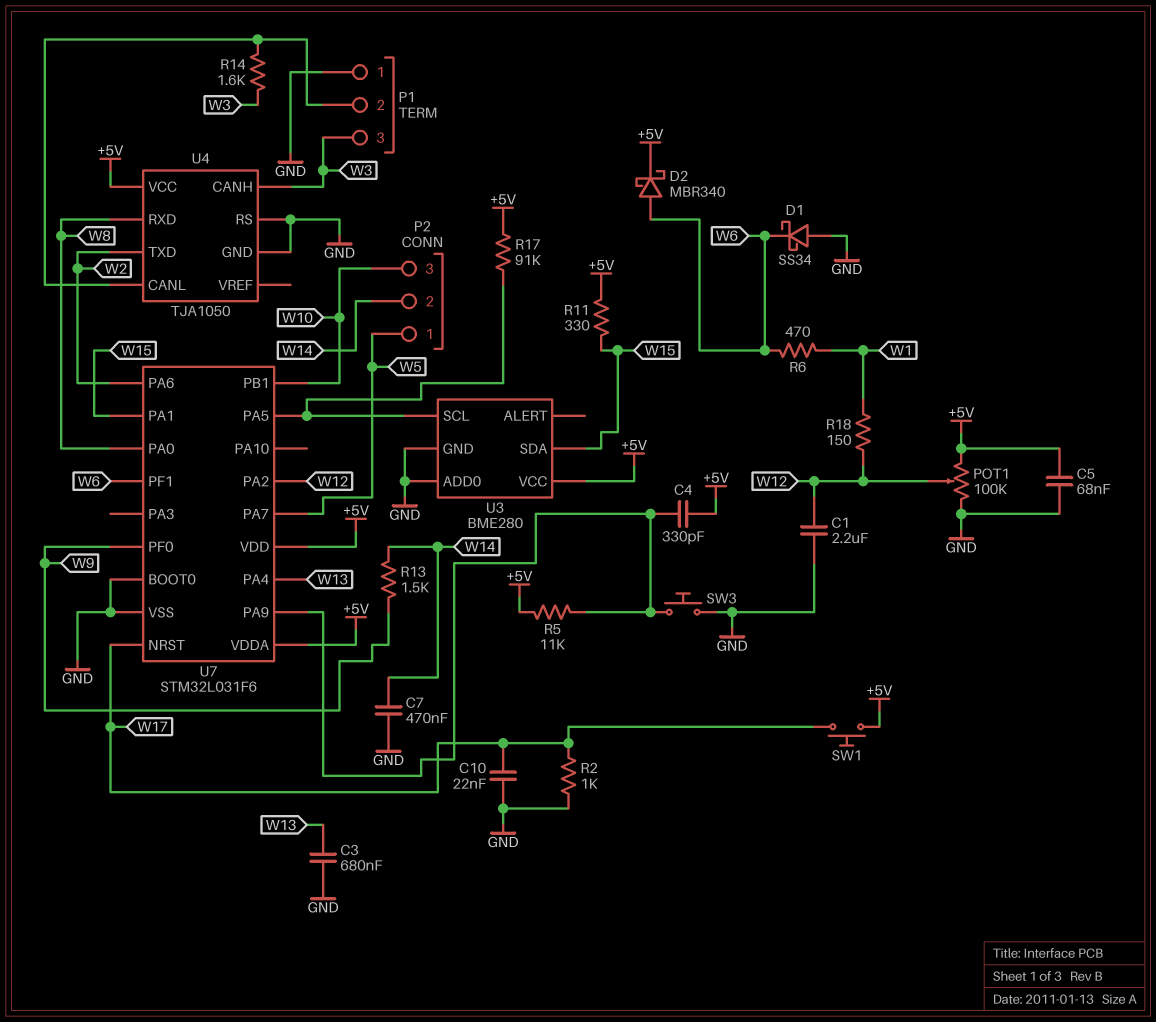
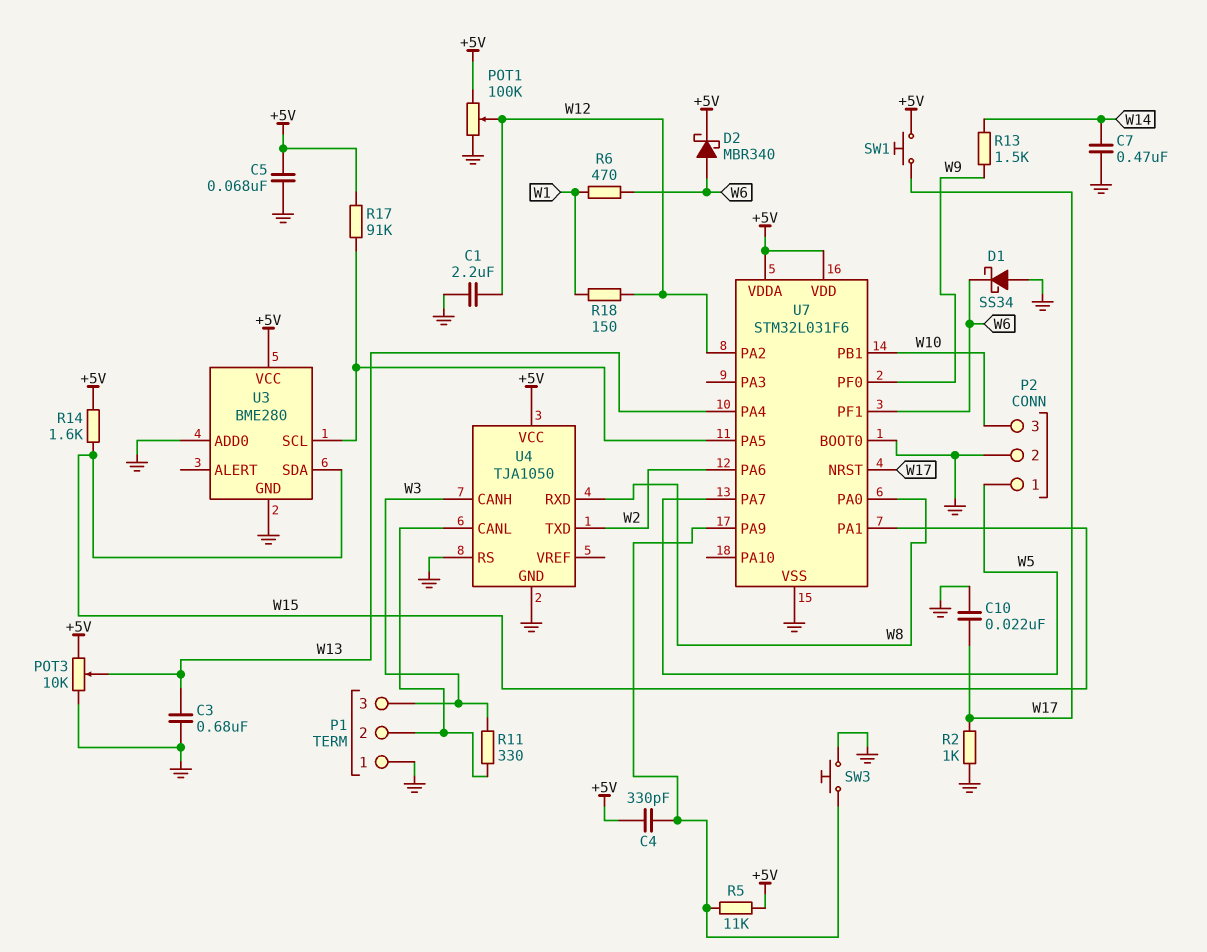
P2 pin 2: W14 -> GND
POT3: none -> 10k (+5V, GND, wiper W13)
R11: 330 (+5V, W15) -> 330 (P1/2, W3)
R14: 1.6k (P1/2, W3) -> 1.6k (+5V, W15)

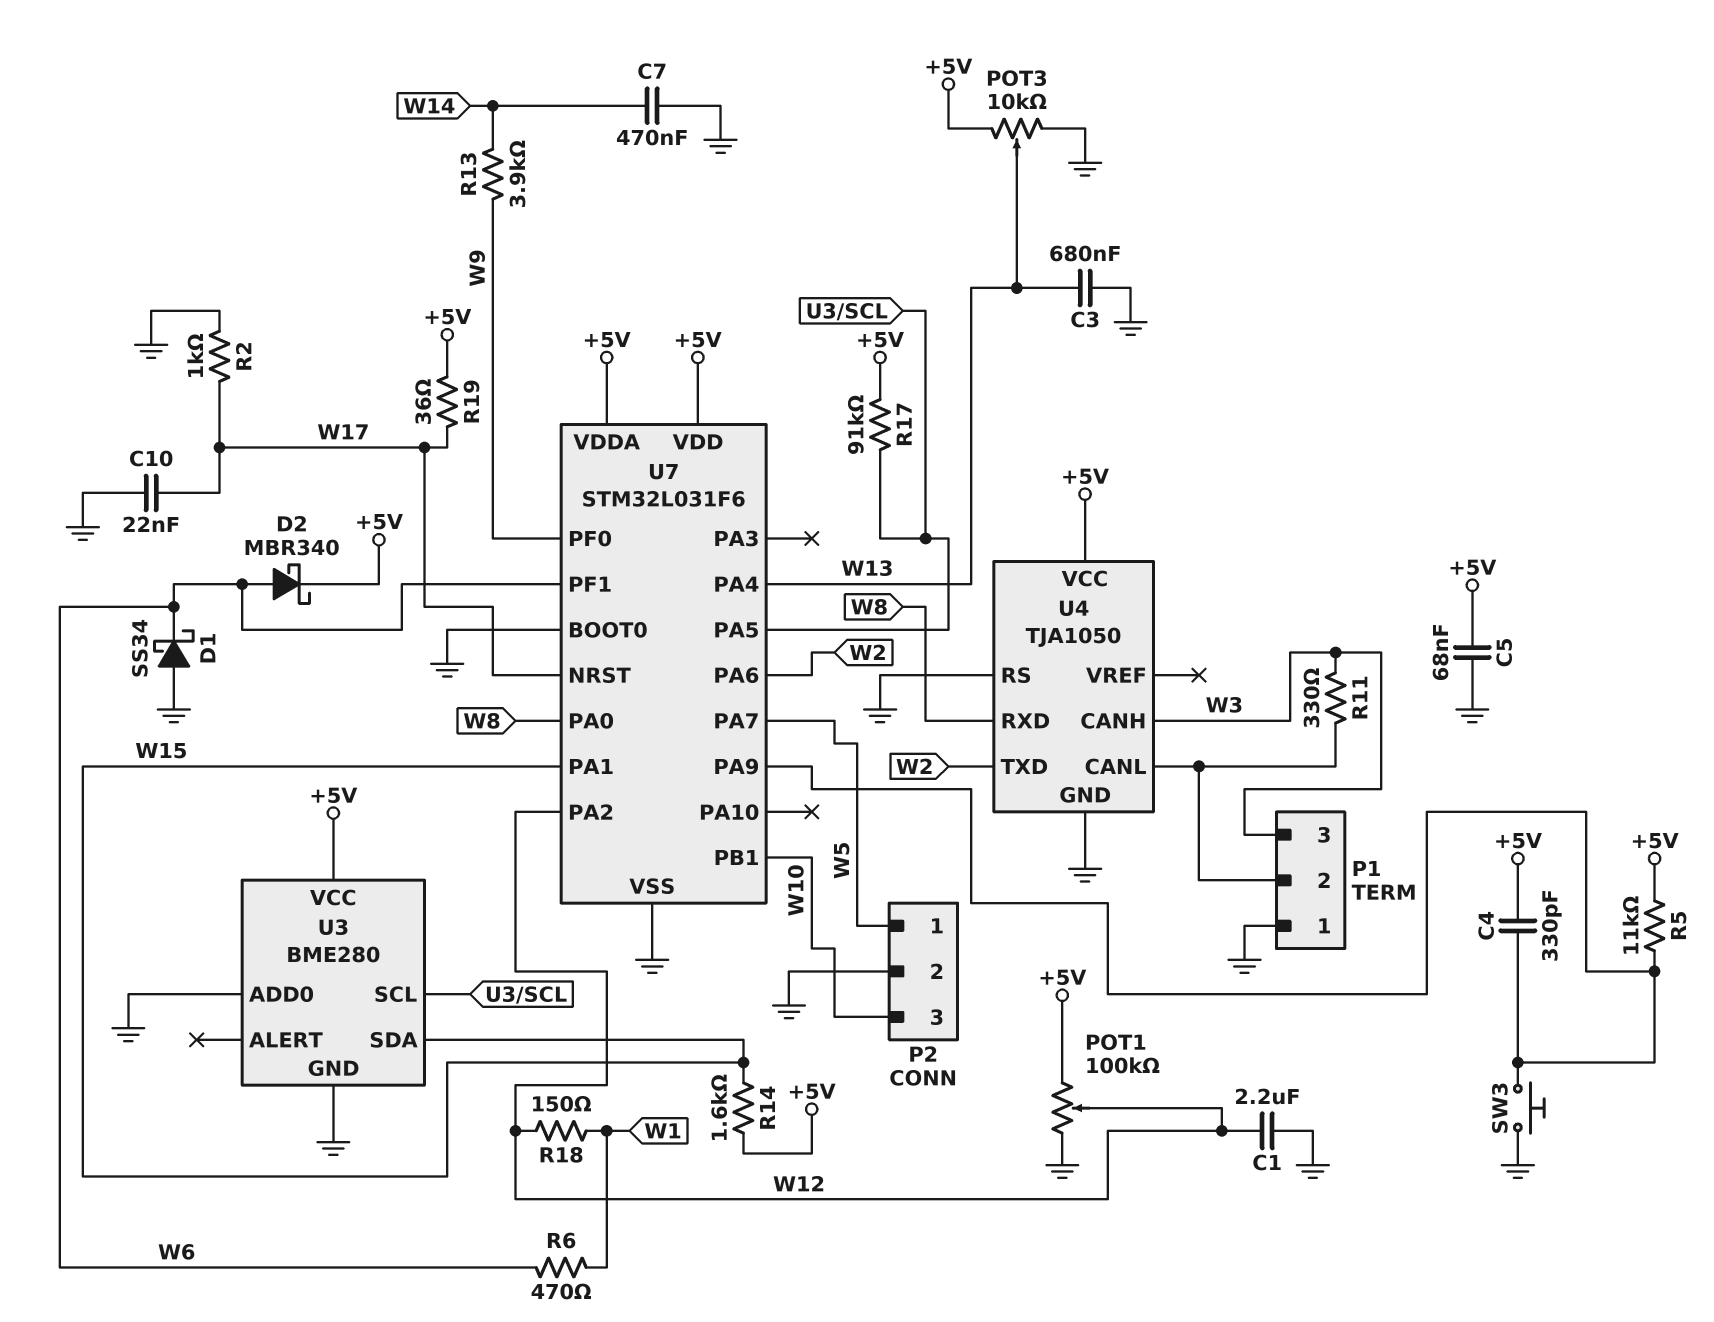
R13: 1.5k (W9, W14) -> 3.9k (W9, W14)
R19: none -> 36 (+5V, W17)
SW1: button (+5V, W17) -> none

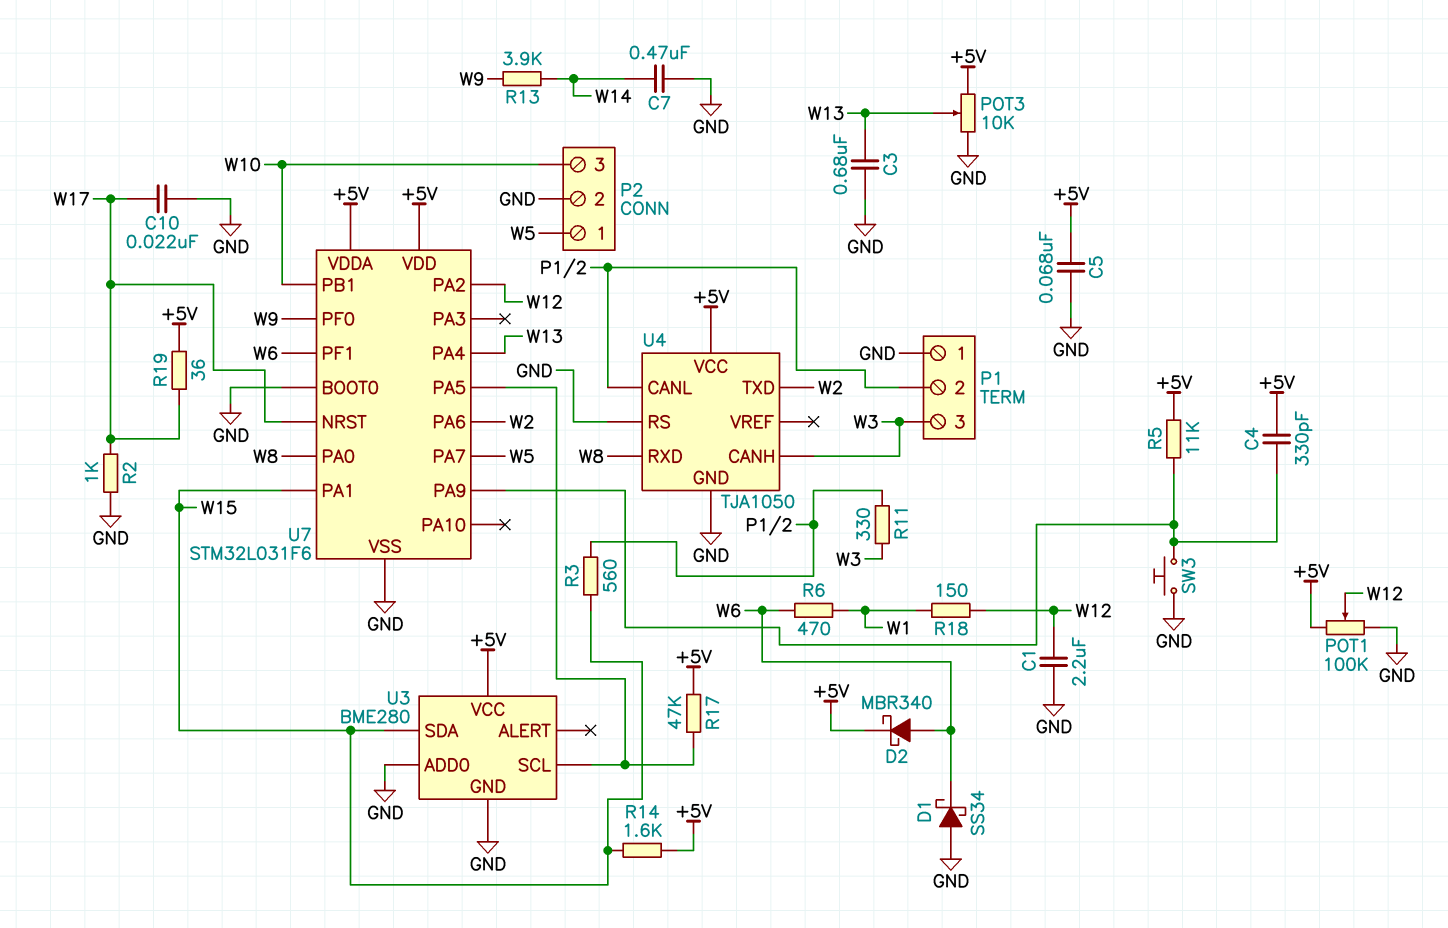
R3: none -> 560 (P1/2, W15)
R17: 91k (+5V, U3/SCL) -> 47k (+5V, U3/SCL)

